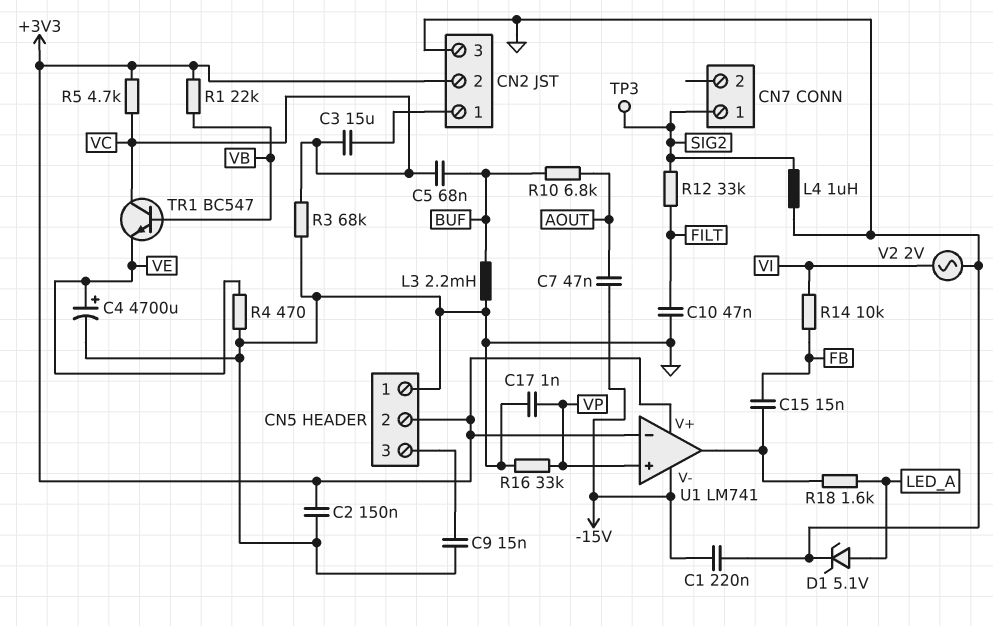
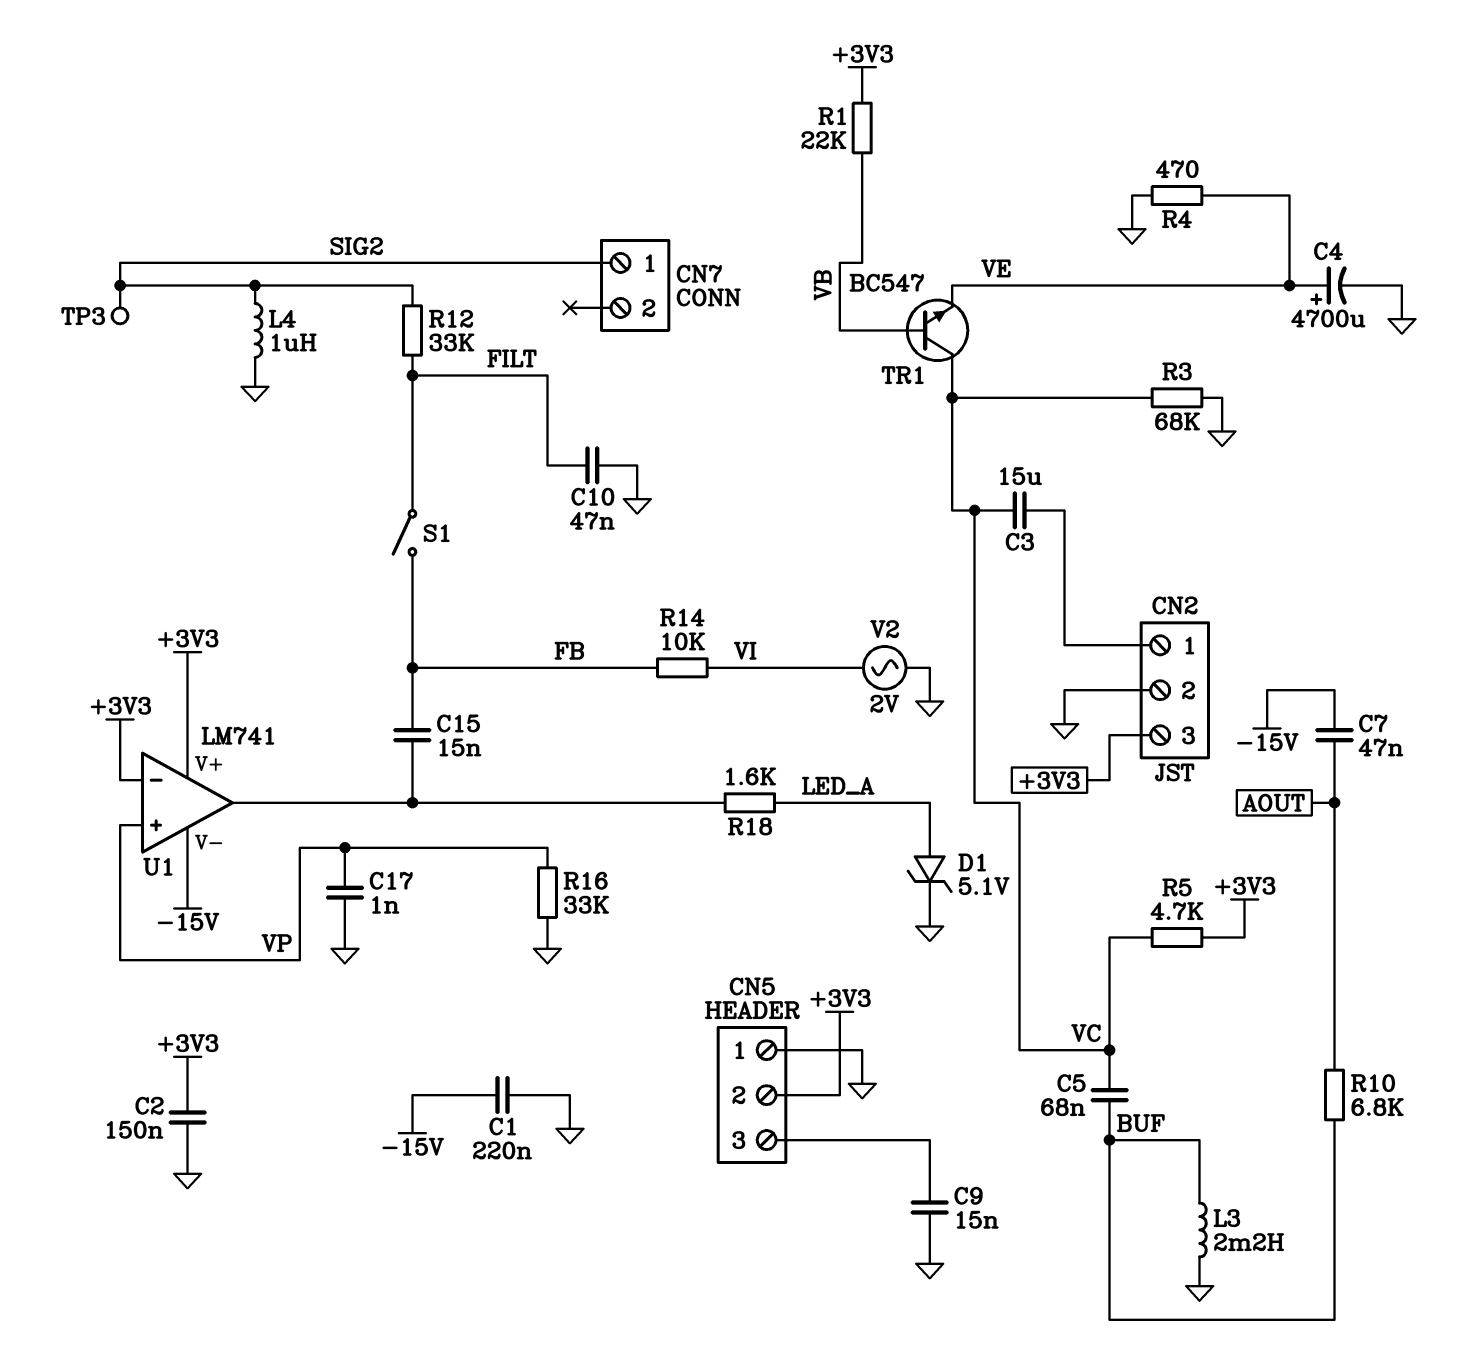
CN2 pin 2: +3V3 -> GND
CN2 pin 3: GND -> +3V3
S1: none -> switch (FB, FILT)

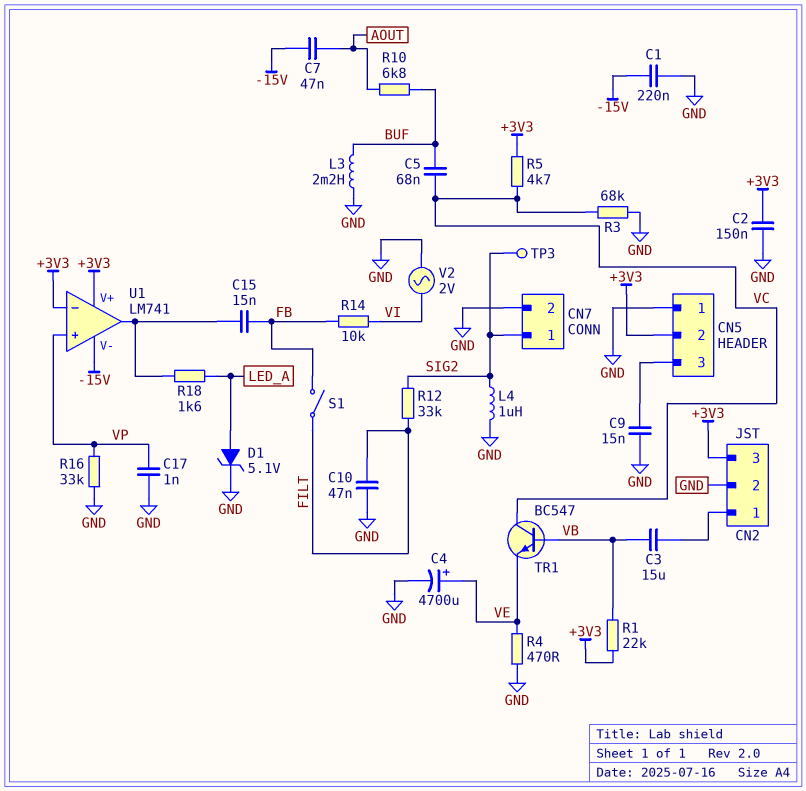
C3: 15uF (CN2/1, VC) -> 15uF (CN2/1, VB)
CN7 pin 2: none -> GND

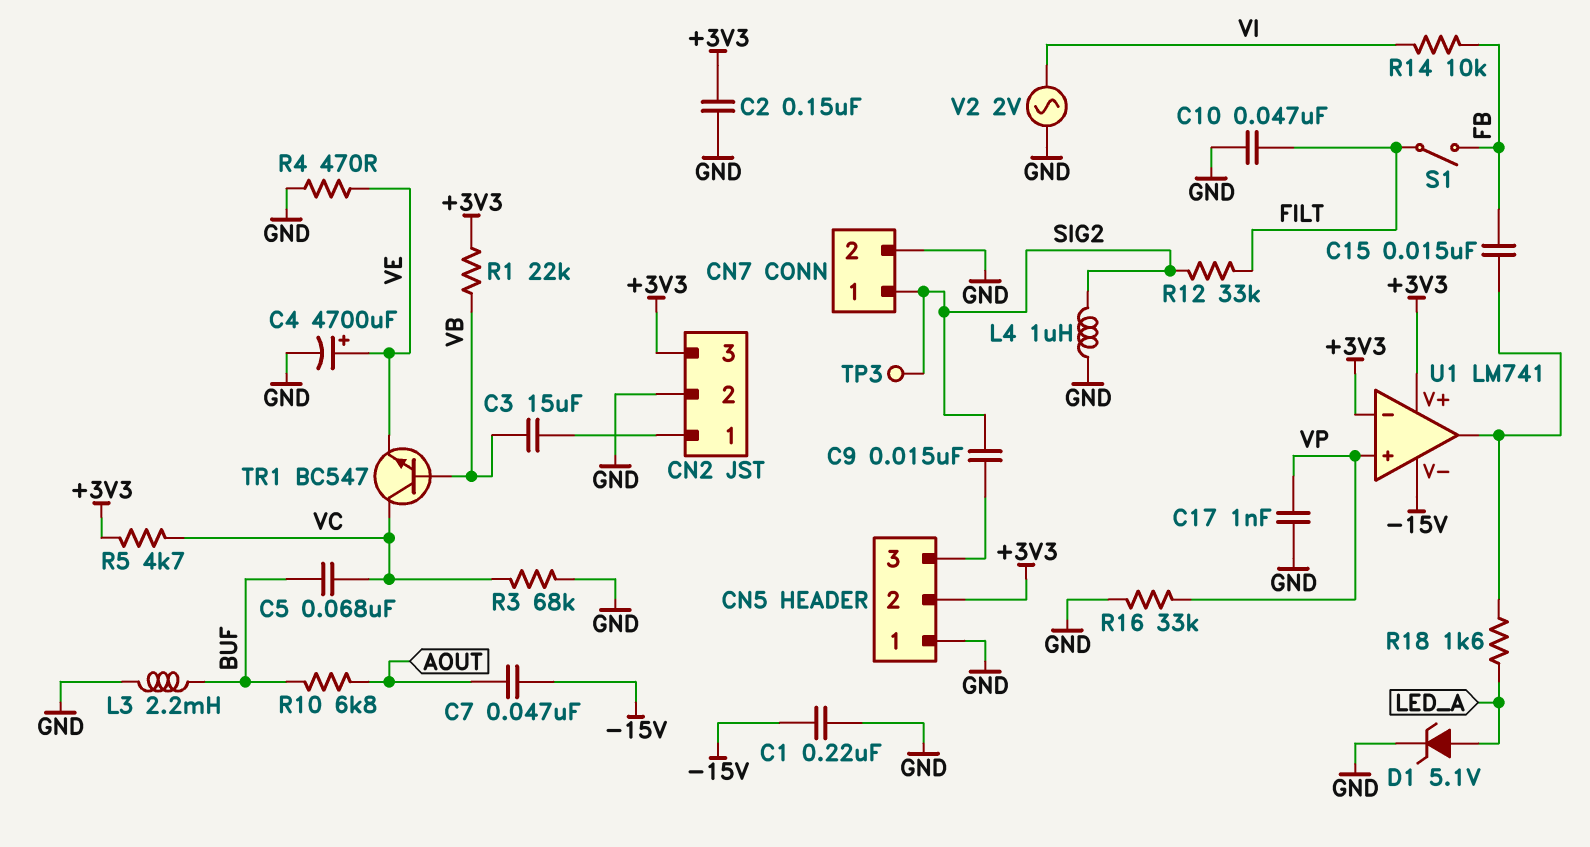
C9: 15nF (CN5/3, GND) -> 15nF (CN5/3, SIG2)

